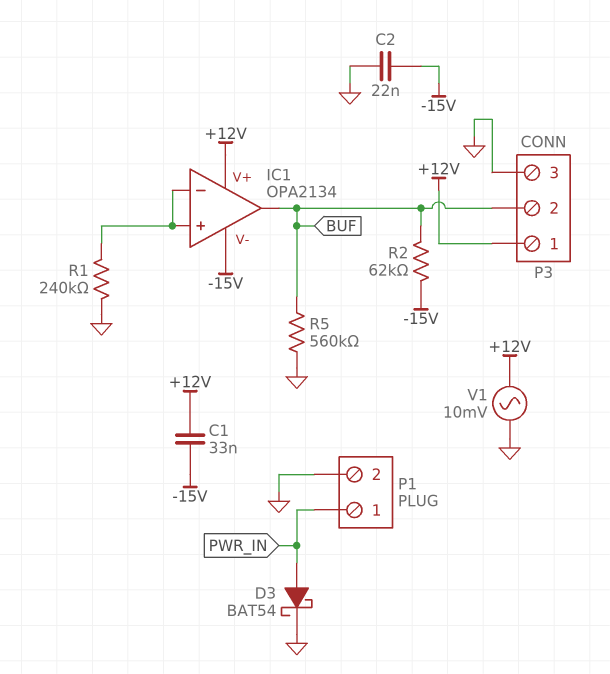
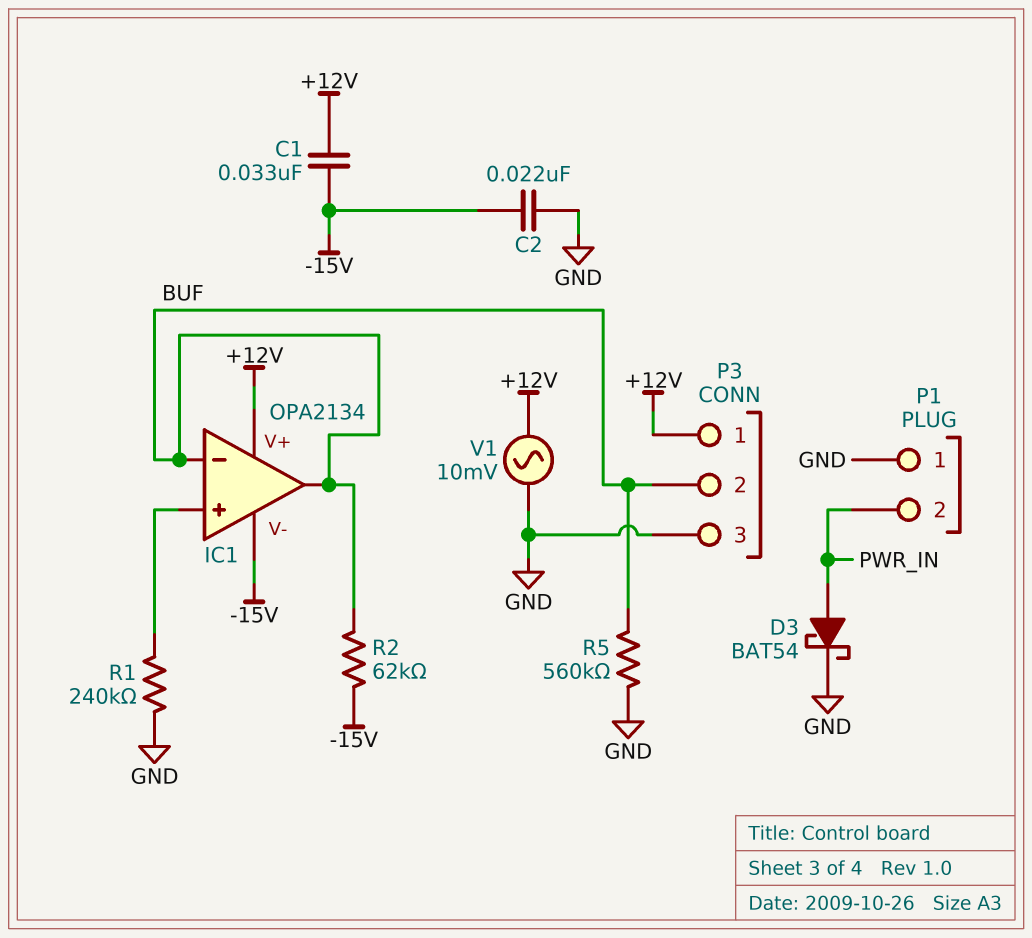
IC1 pin in-: IC1/in+ -> BUF
P1 pin 1: PWR_IN -> GND
P1 pin 2: GND -> PWR_IN

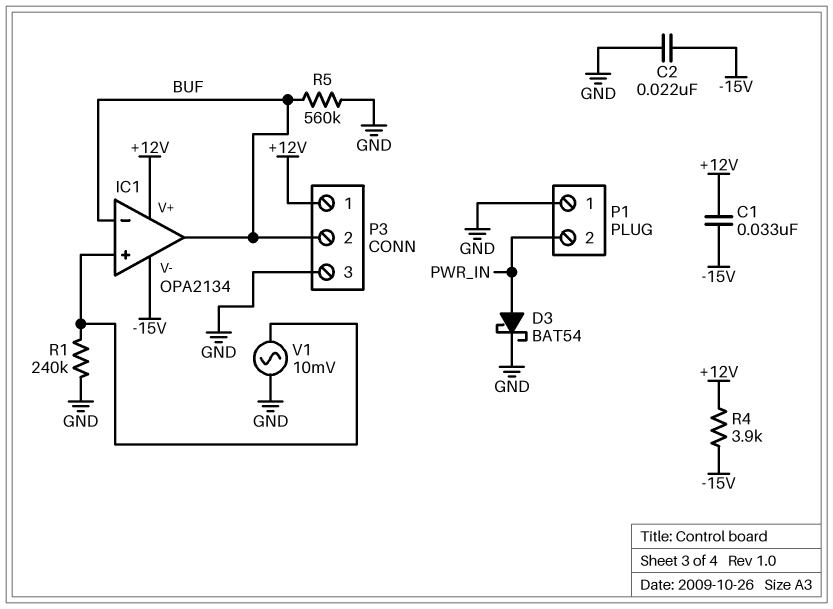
R2: 62k (-15V, BUF) -> none
R4: none -> 3.9k (+12V, -15V)
V1: AC 10mV (+12V, GND) -> AC 10mV (GND, IC1/in+)

